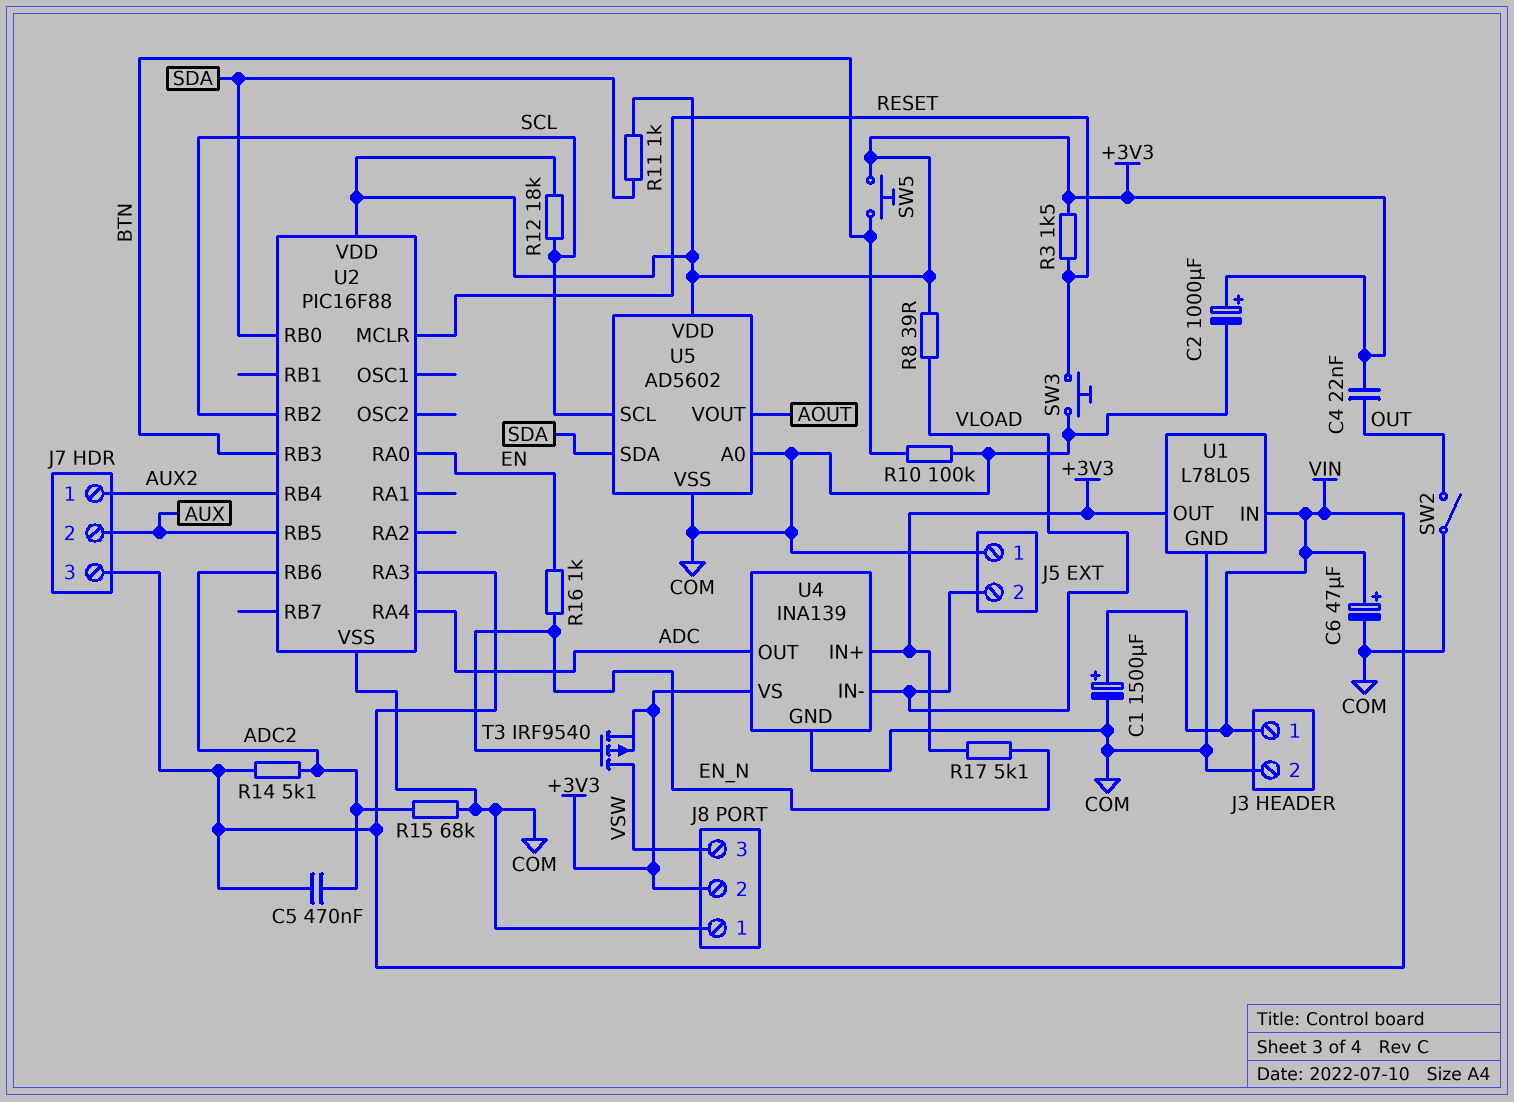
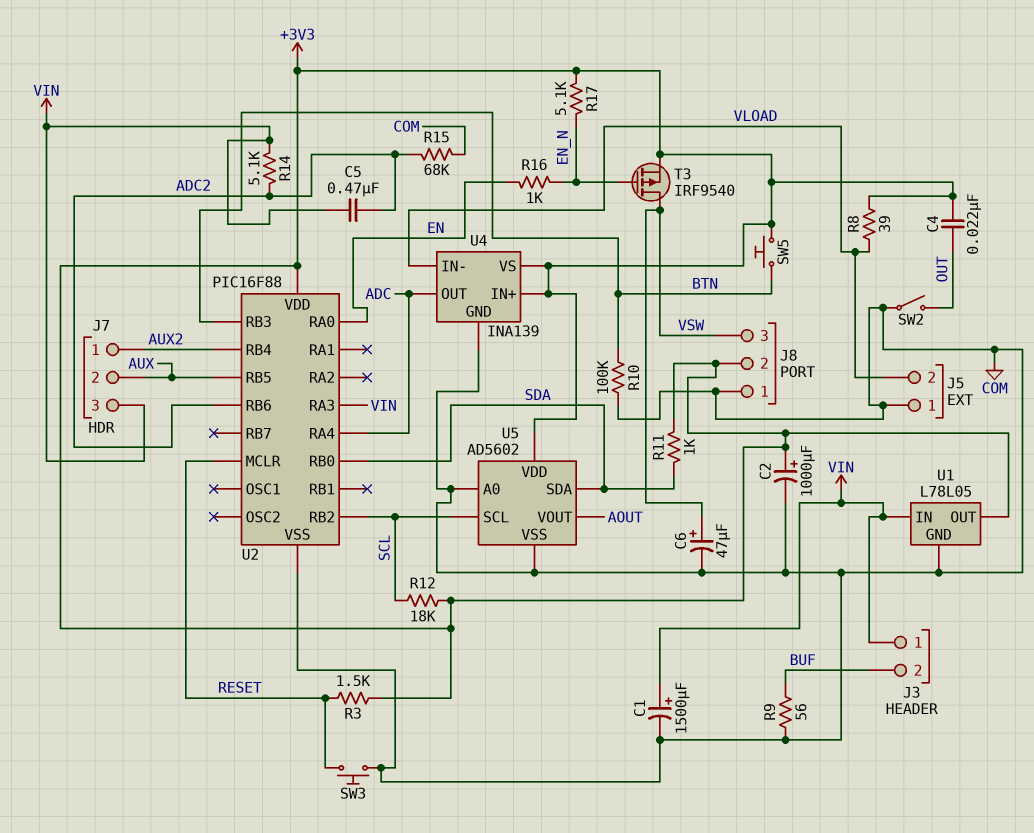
C6: 47uF (plus VIN, minus COM) -> 47uF (plus VSW, minus COM)
J3 pin 2: COM -> BUF
R9: none -> 56 (BUF, COM)

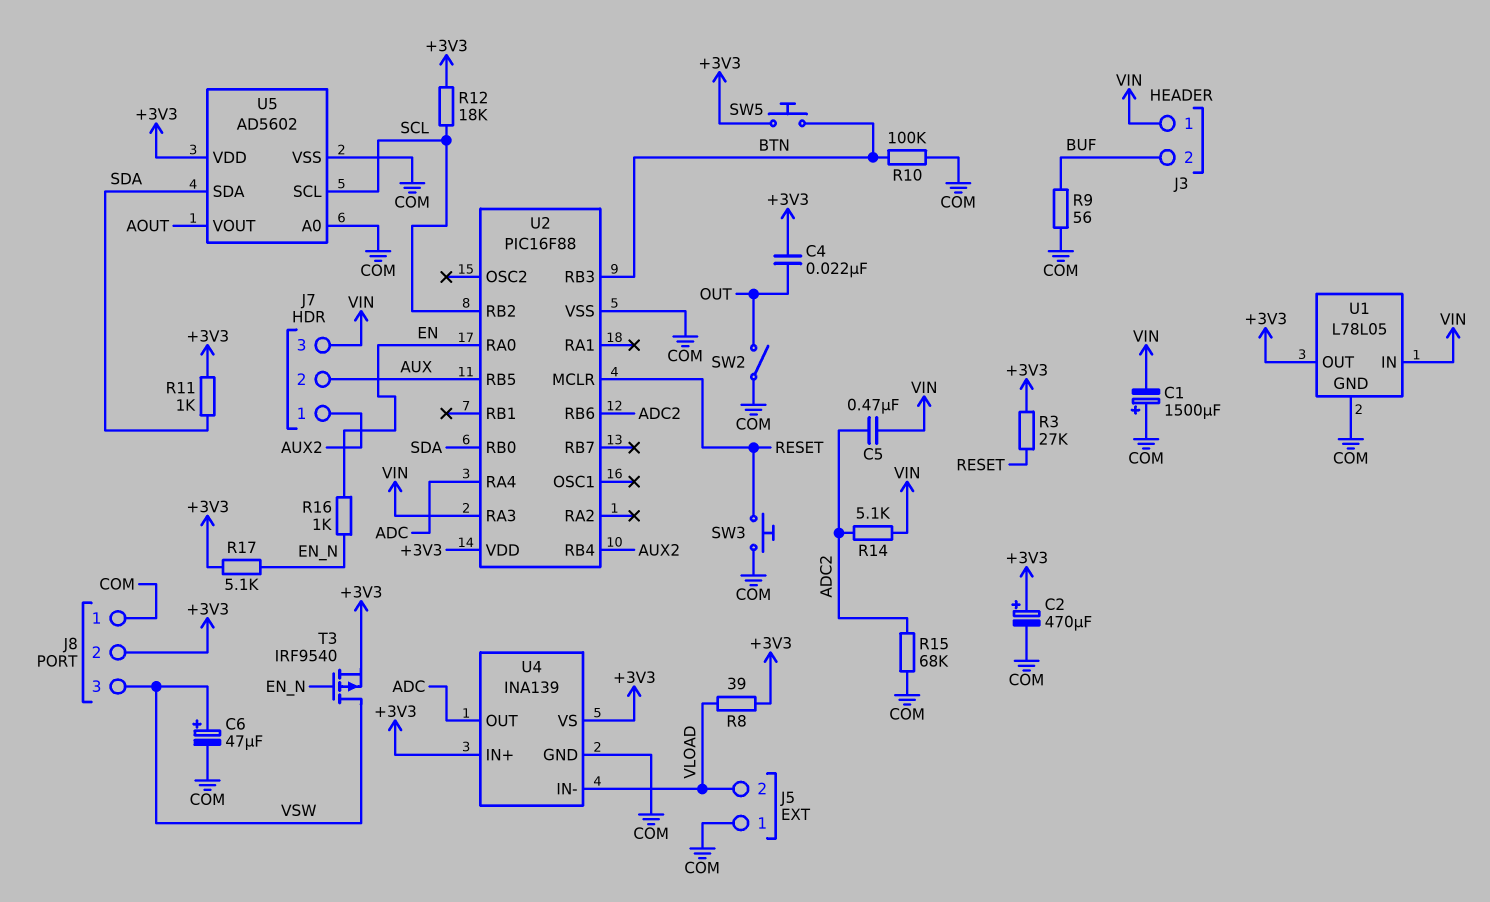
C1: 1500uF (plus VIN, minus COM) -> 1500uF (plus COM, minus VIN)
C2: 1000uF (plus +3V3, minus COM) -> 470uF (plus +3V3, minus COM)
R3: 1.5k (+3V3, RESET) -> 27k (+3V3, RESET)

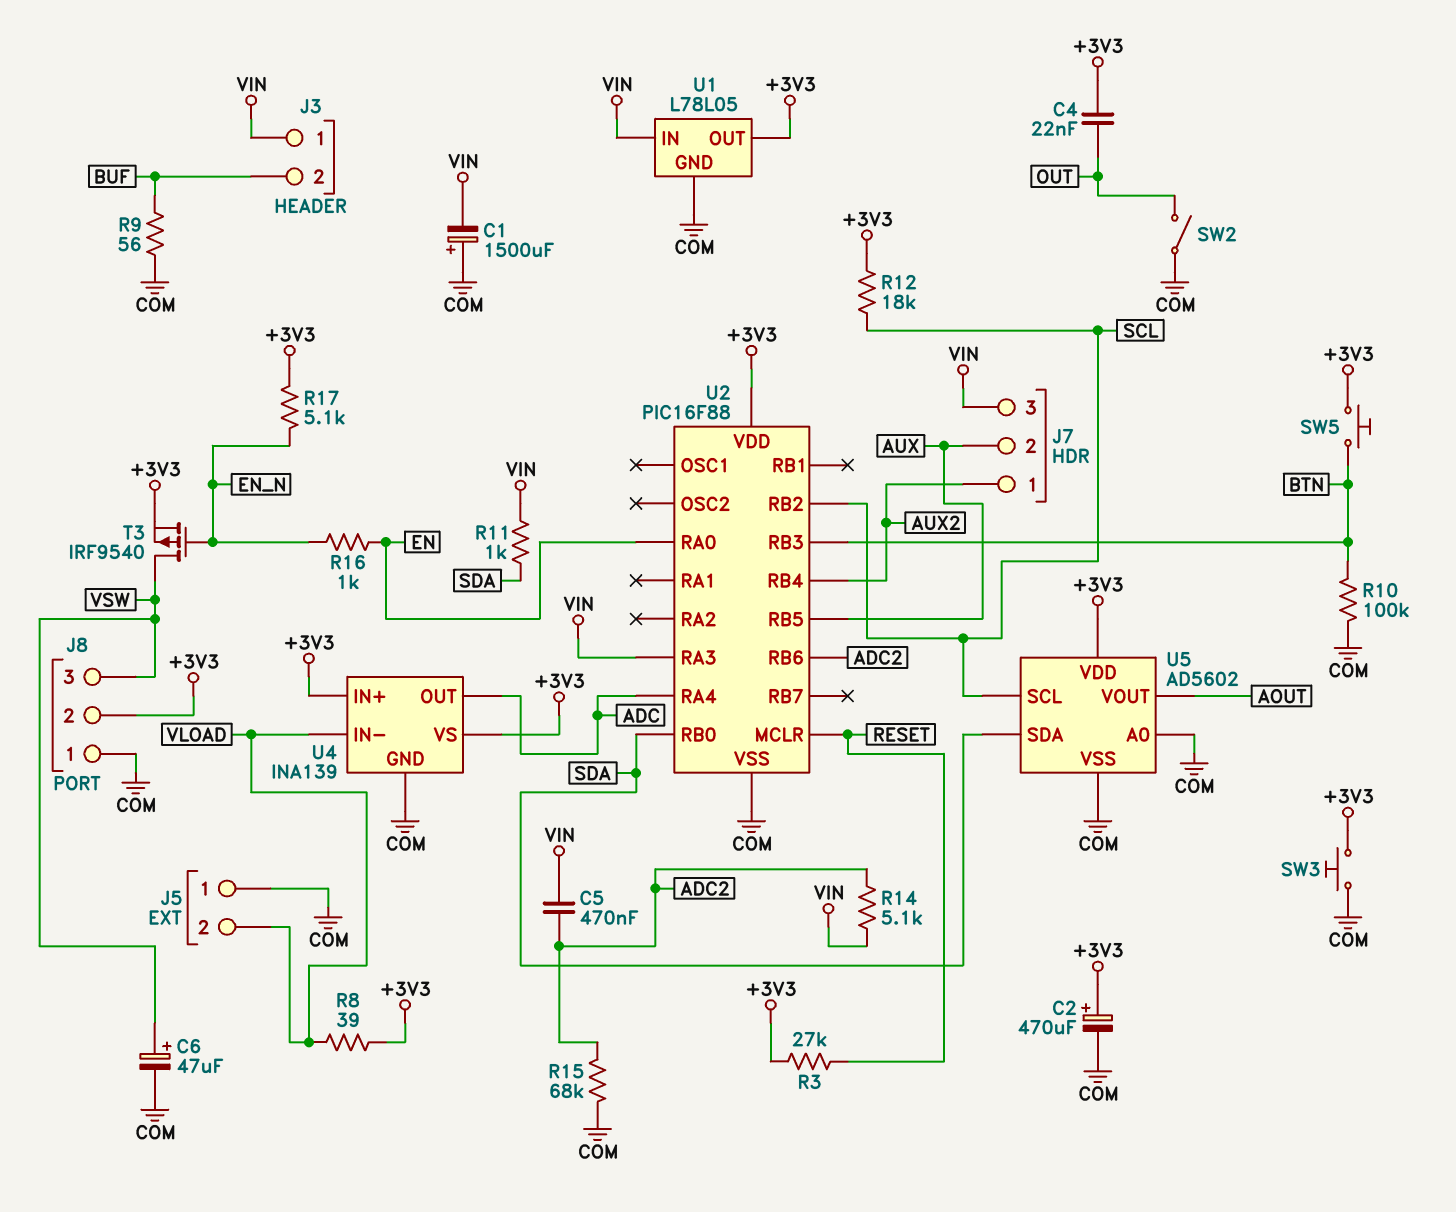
R11: 1k (+3V3, SDA) -> 1k (SDA, VIN)
SW3: button (COM, RESET) -> button (+3V3, COM)

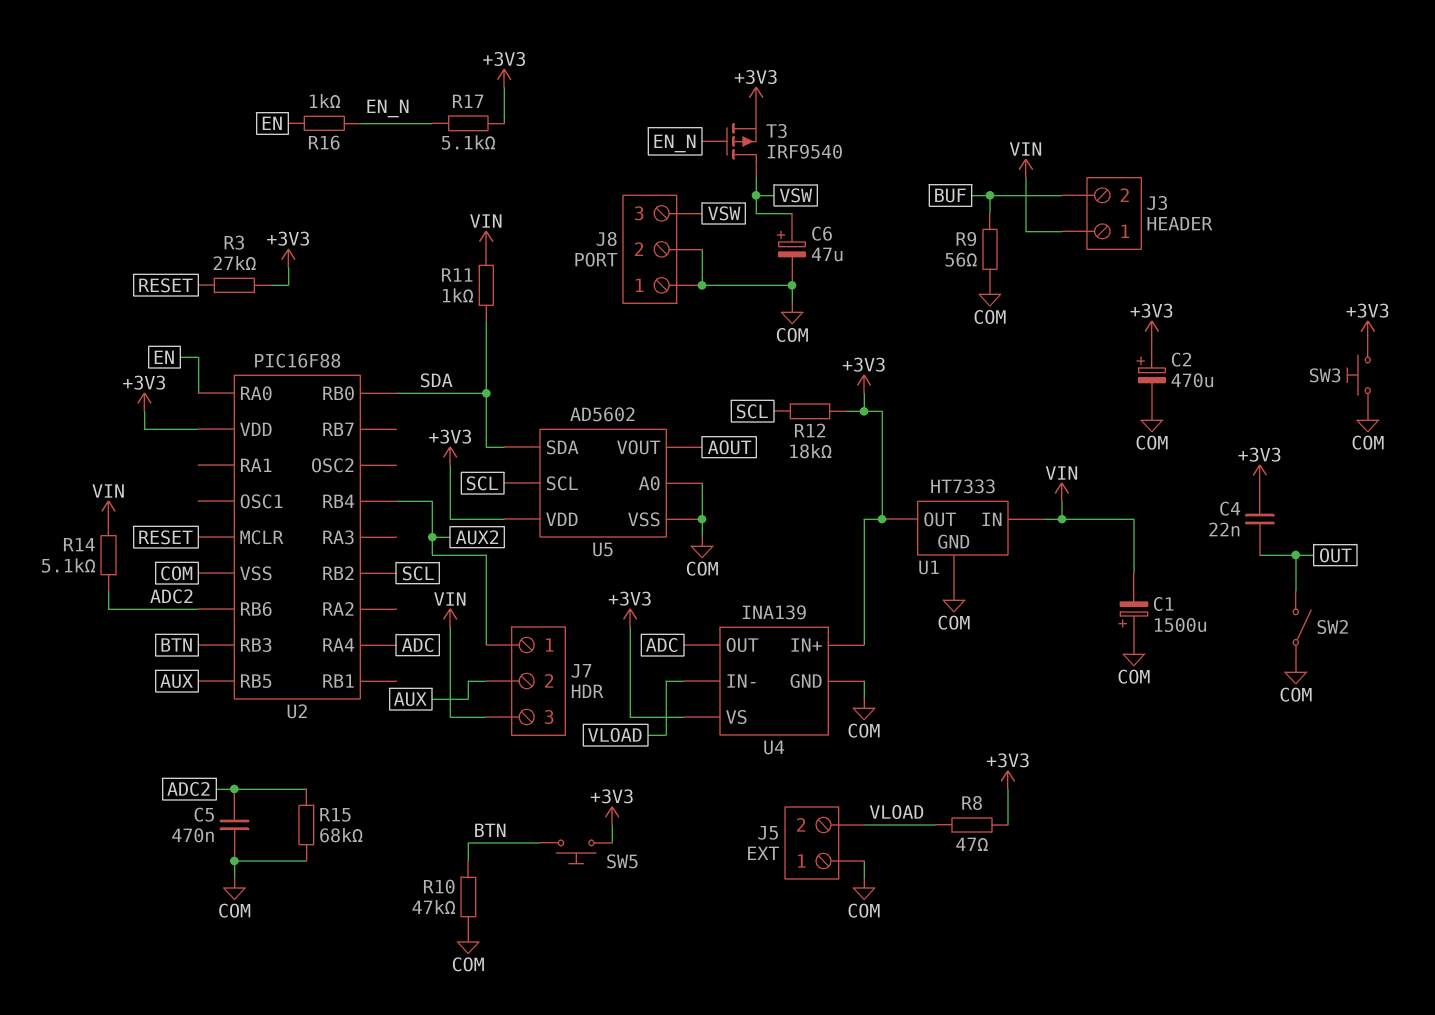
C5: 470nF (ADC2, VIN) -> 470nF (ADC2, COM)
J8 pin 2: +3V3 -> COM
R8: 39 (+3V3, VLOAD) -> 47 (+3V3, VLOAD)
R10: 100k (BTN, COM) -> 47k (BTN, COM)
U1: L78L05 -> HT7333
U2 pin RA3: VIN -> none

